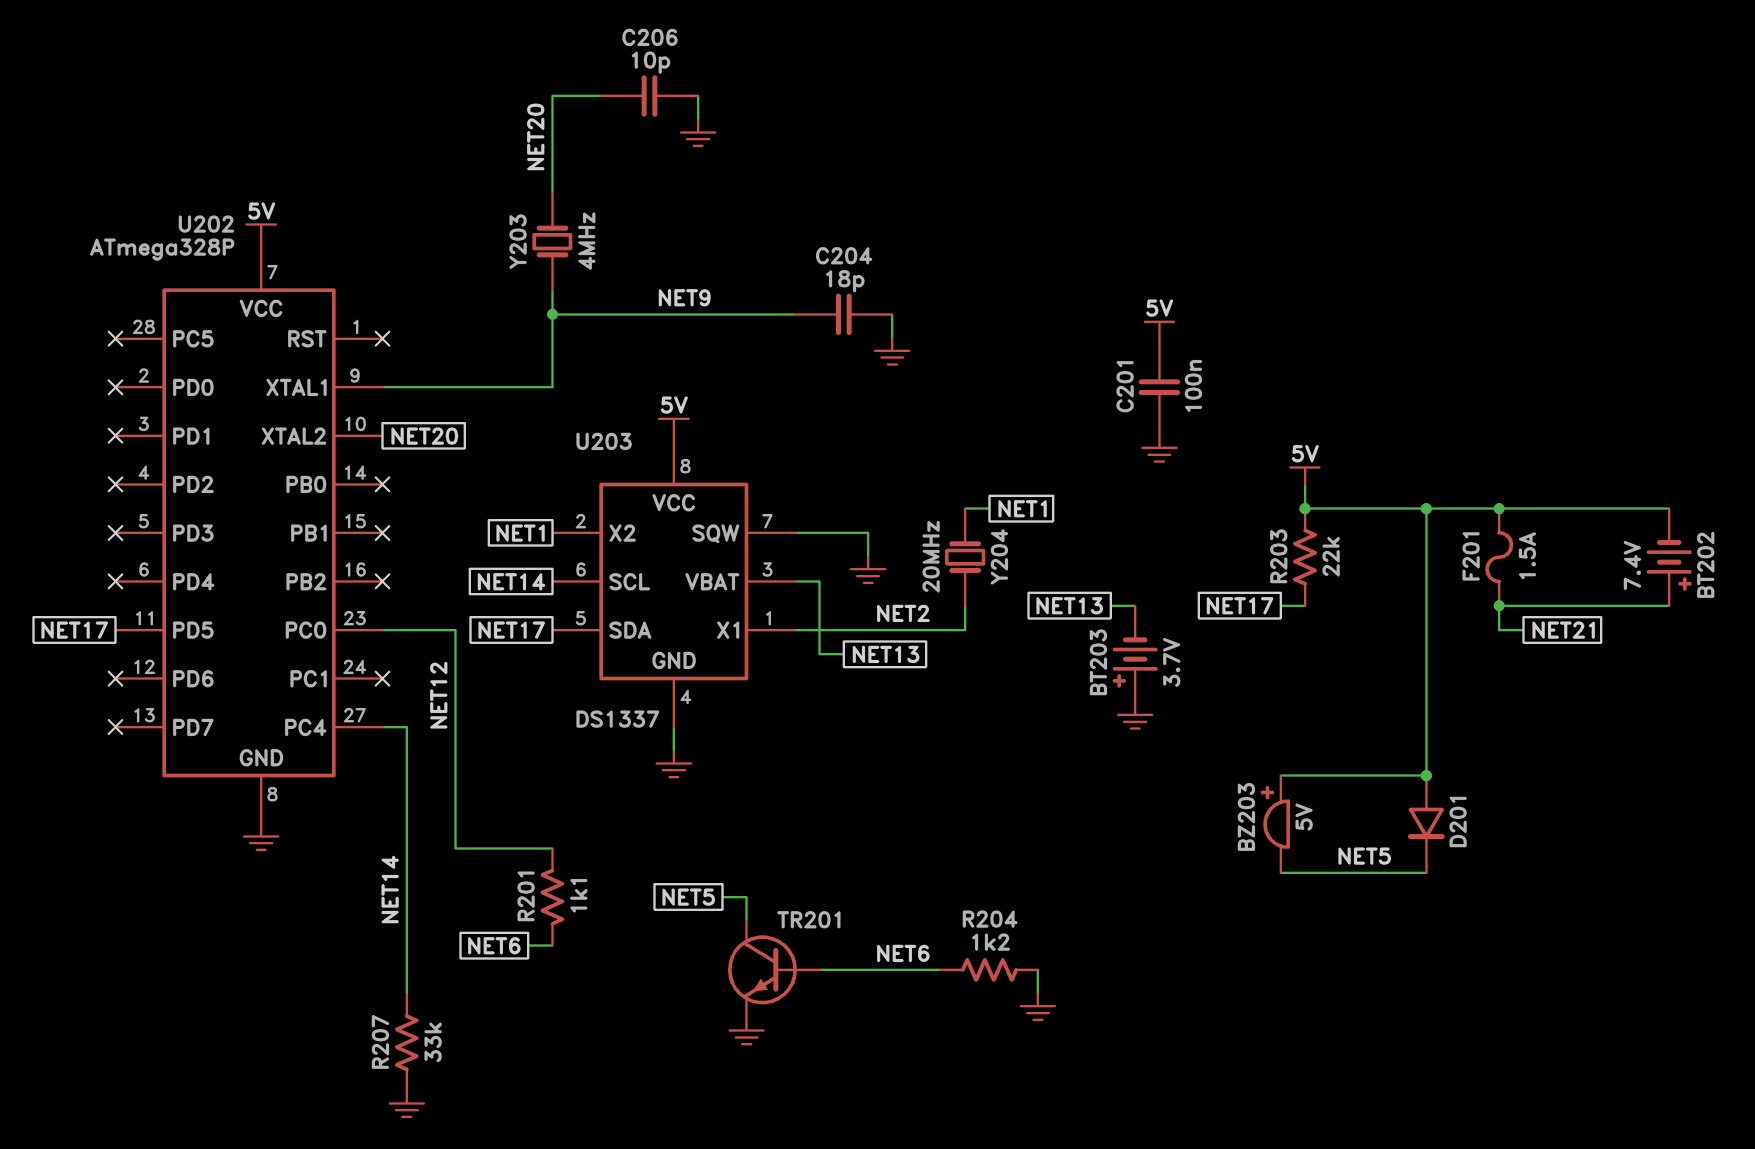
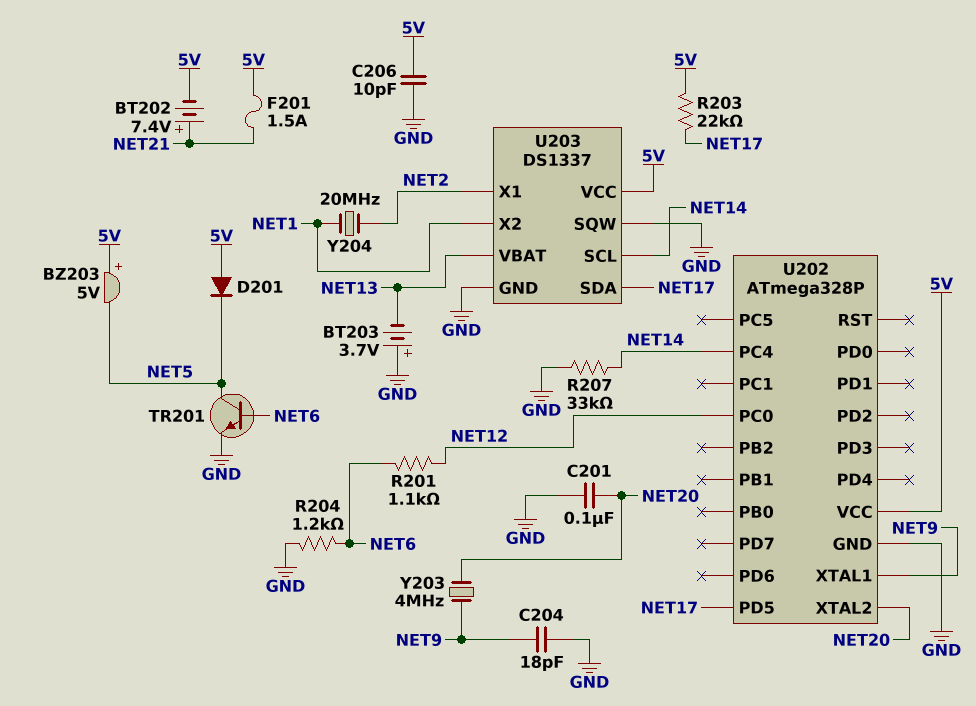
C201: 100nF (5V, GND) -> 100nF (GND, NET20)
C206: 10pF (GND, NET20) -> 10pF (5V, GND)

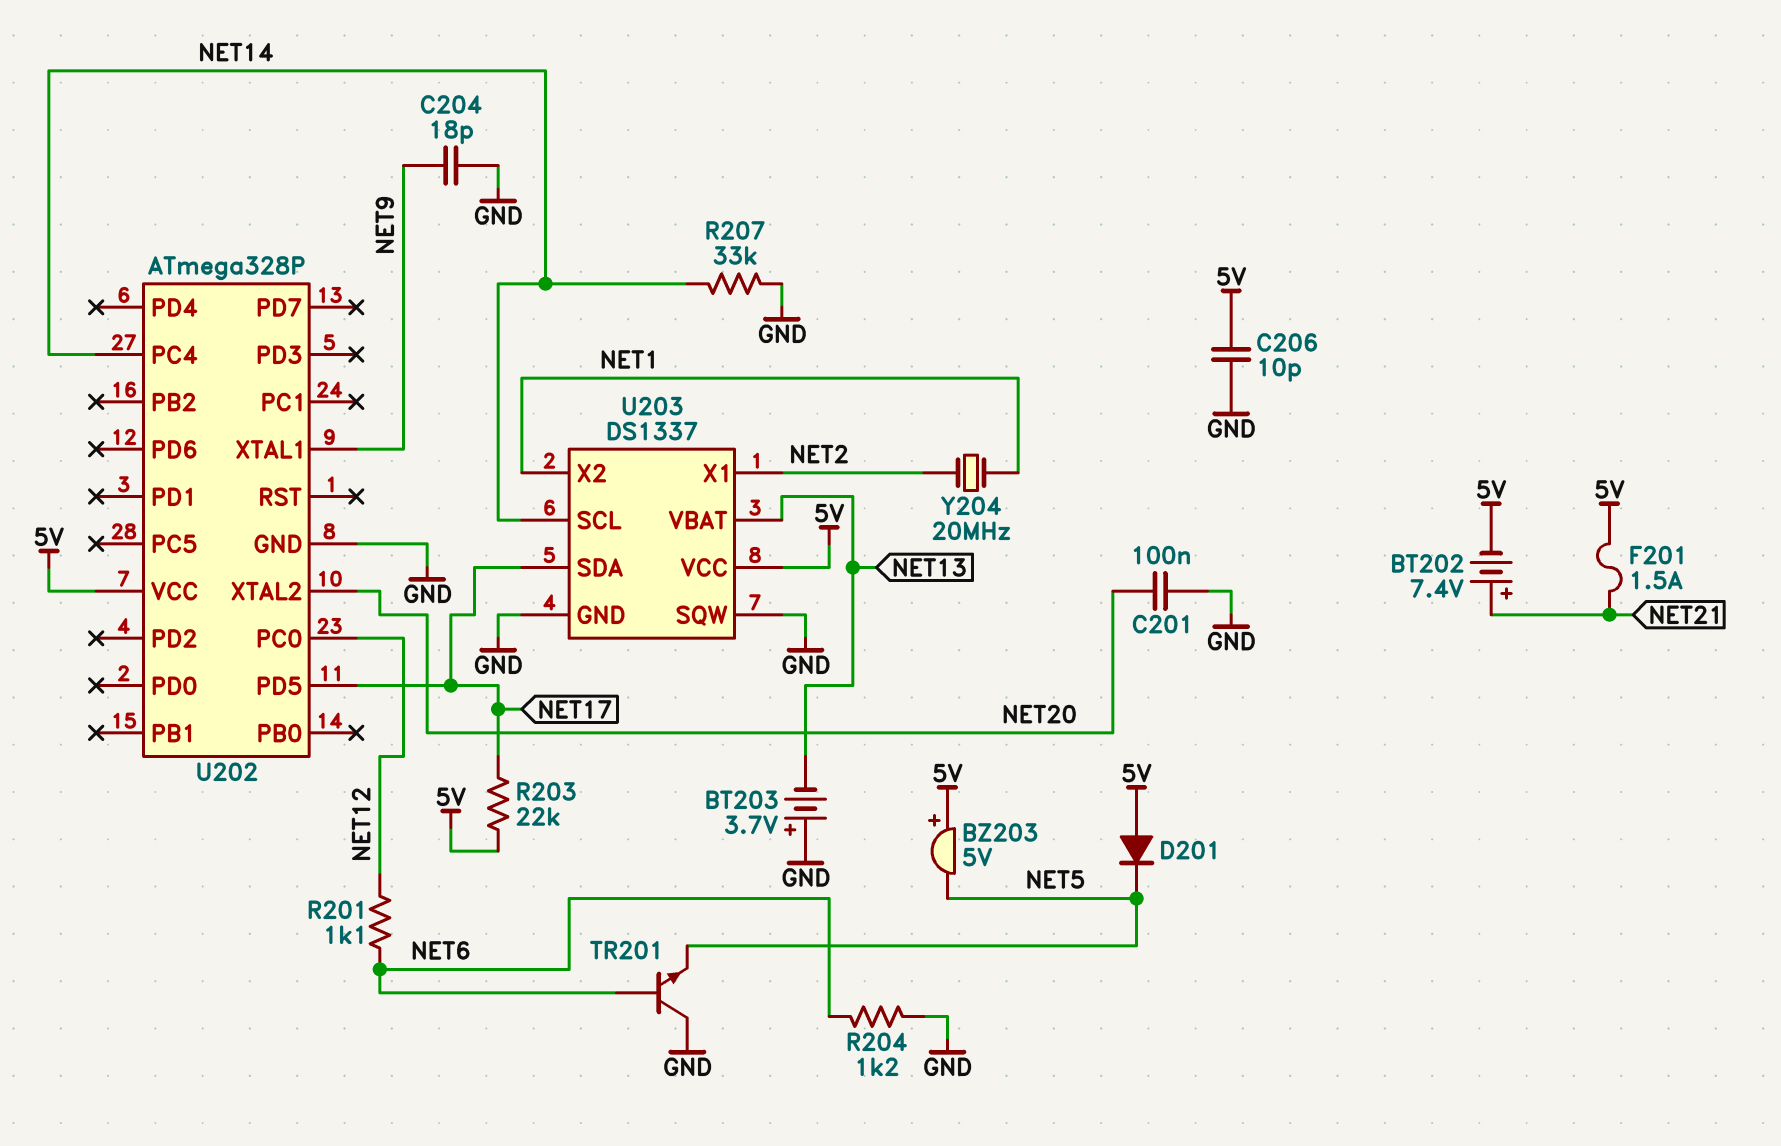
TR201: NPN (B NET6, C NET5, E GND) -> NPN (B NET6, C GND, E NET5)
Y203: 4MHz (NET9, NET20) -> none

